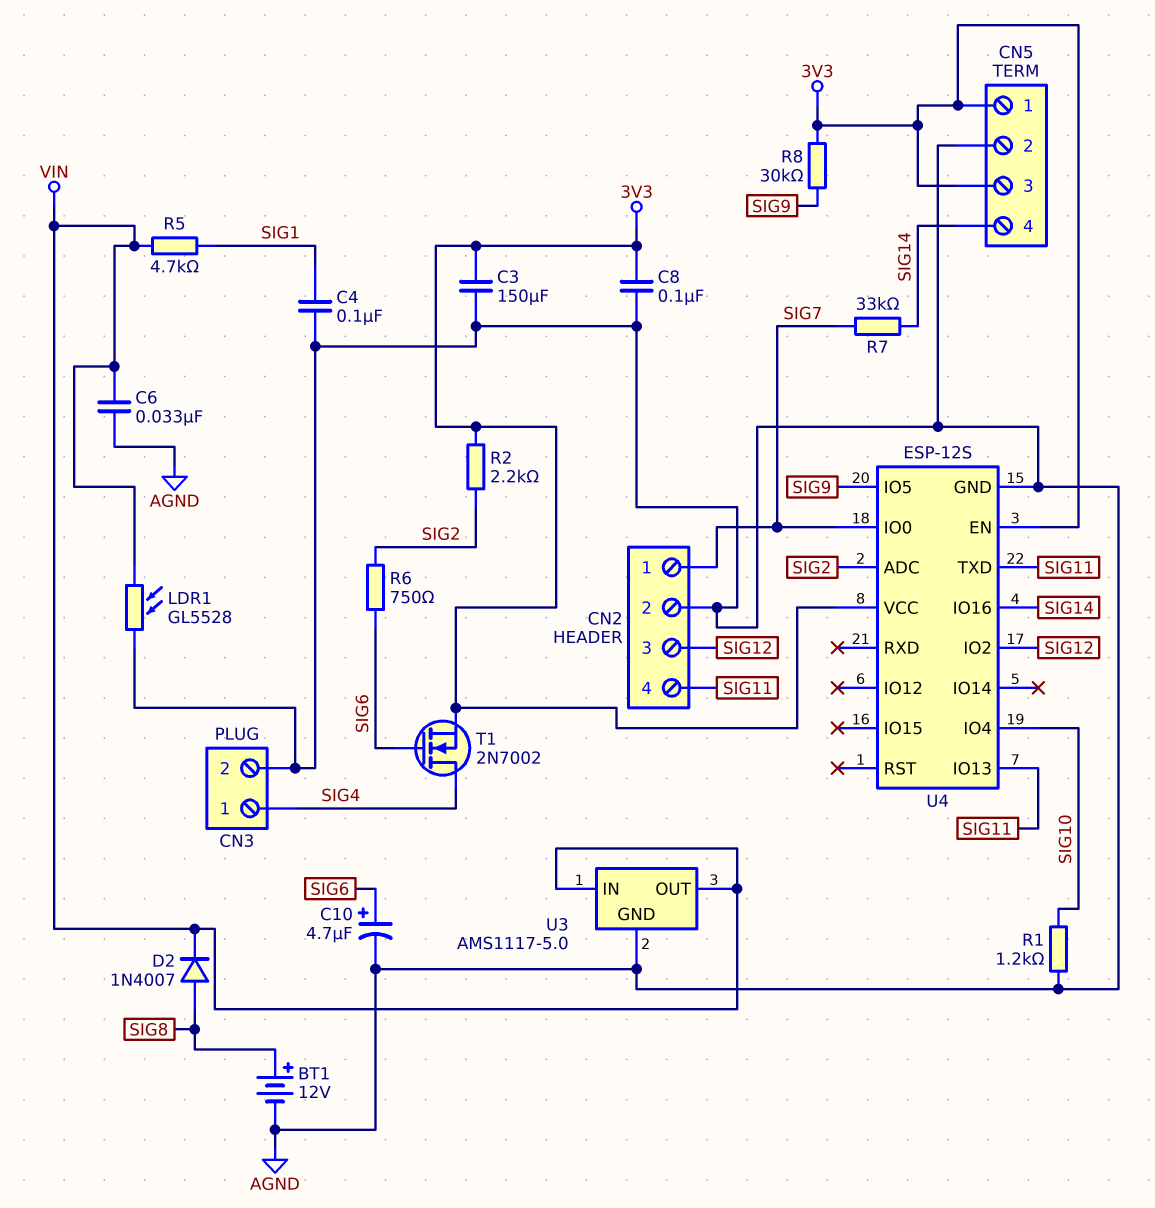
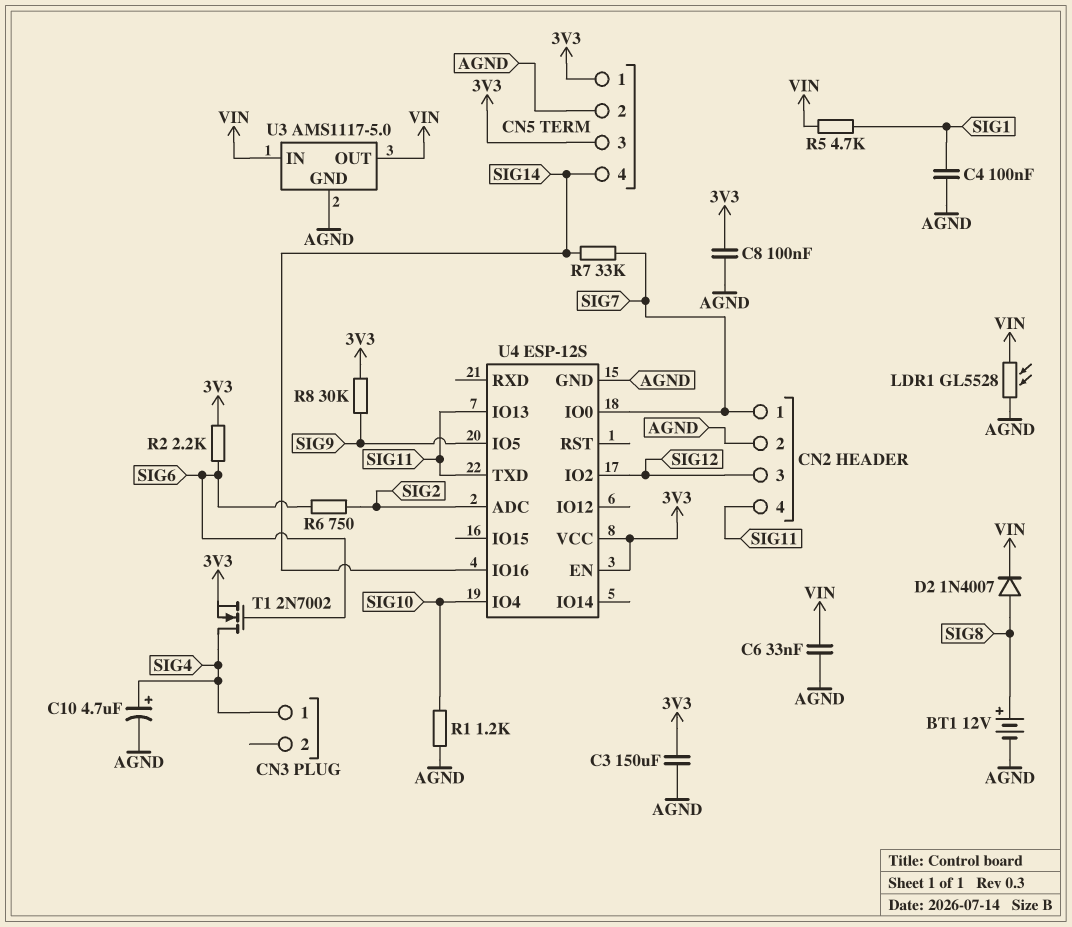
C10: 4.7uF (plus SIG6, minus AGND) -> 4.7uF (plus SIG4, minus AGND)
CN3 pin 2: AGND -> none
R2: 2.2k (3V3, SIG2) -> 2.2k (3V3, SIG6)

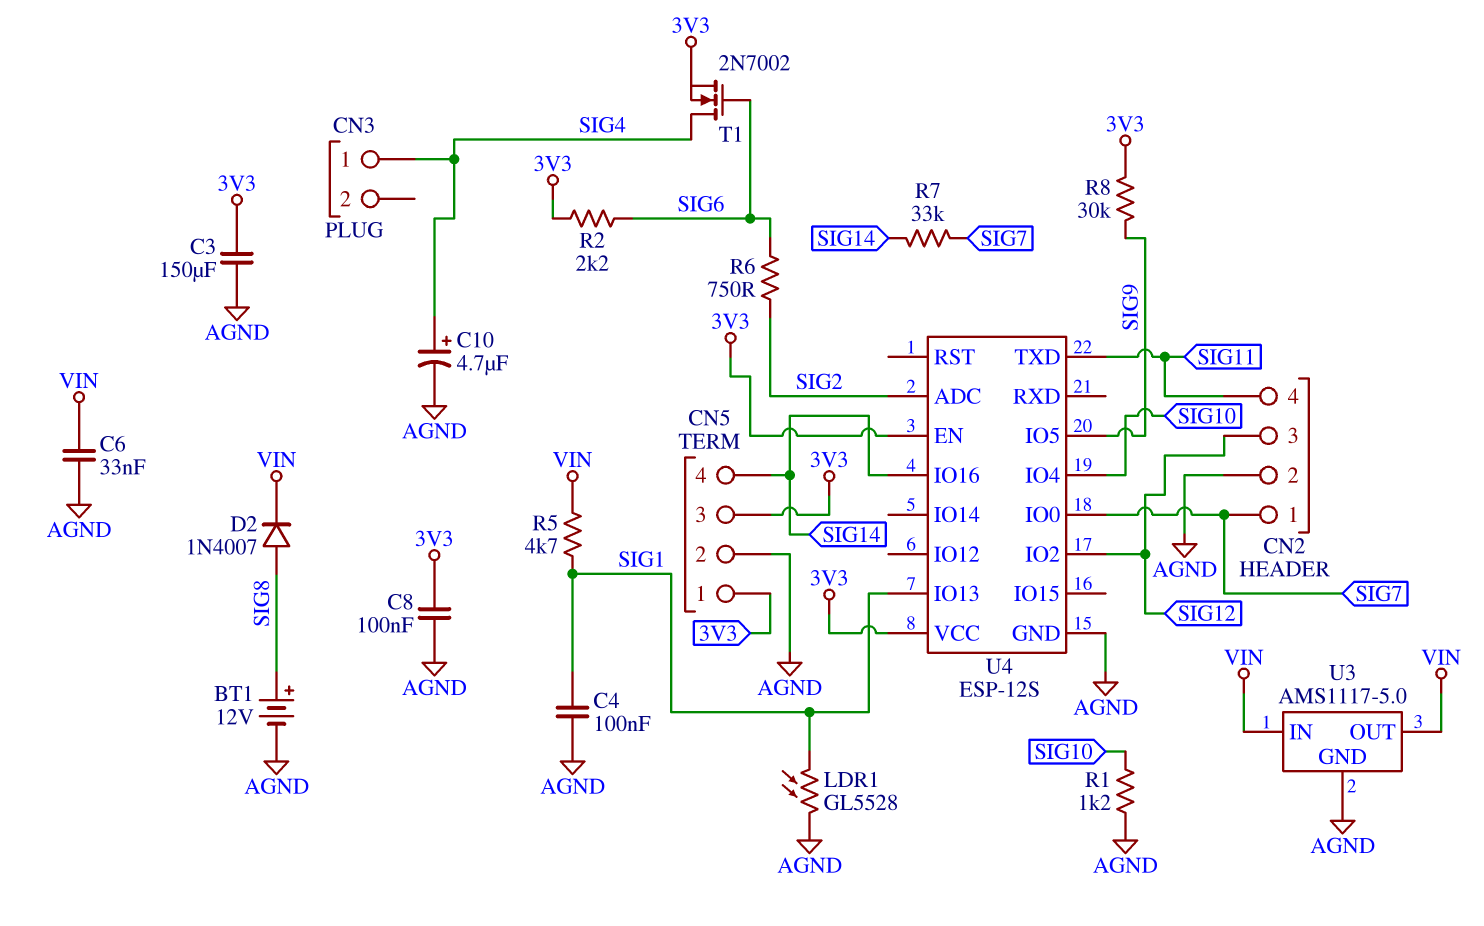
LDR1: GL5528 (AGND, VIN) -> GL5528 (AGND, SIG1)
U4 pin IO13: SIG11 -> SIG1

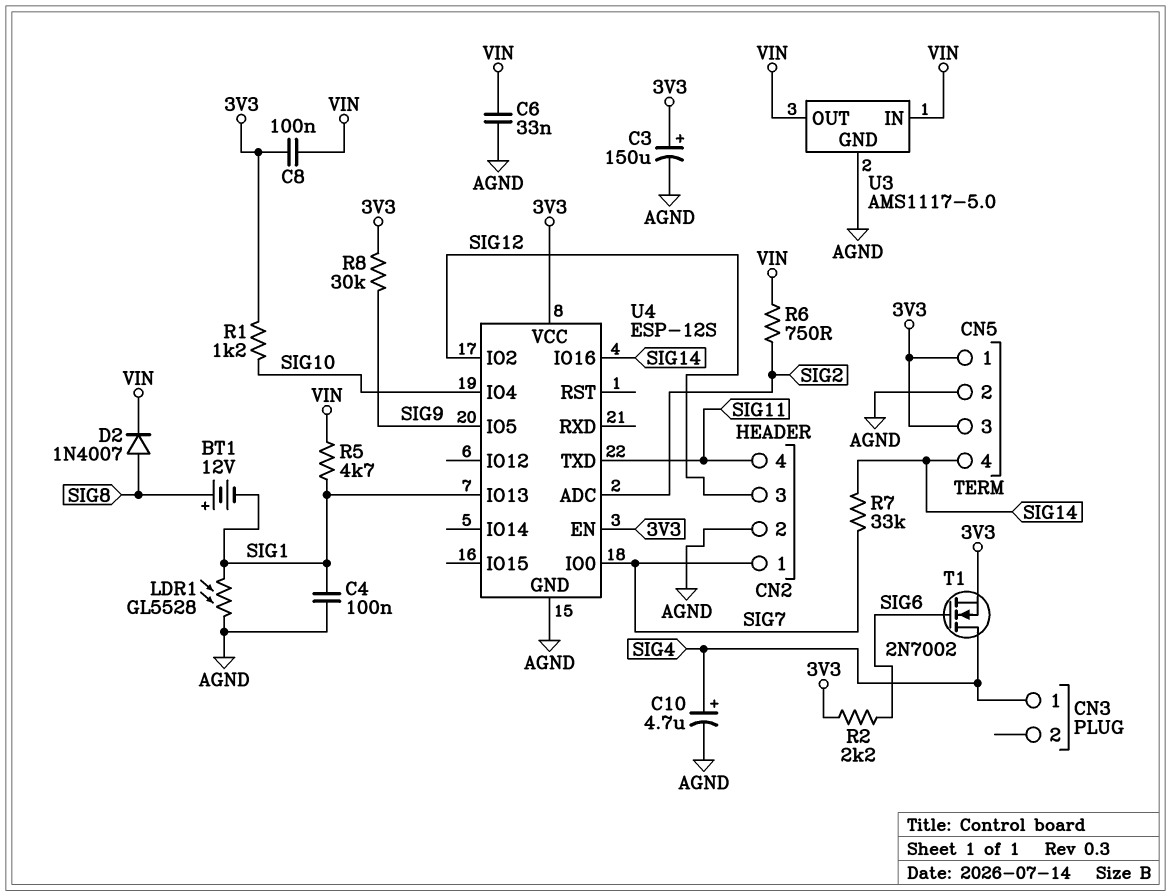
BT1: 12V (plus SIG8, minus AGND) -> 12V (plus SIG8, minus SIG1)
C3: 150uF (3V3, AGND) -> 150uF (plus 3V3, minus AGND)
C8: 100nF (3V3, AGND) -> 100nF (3V3, VIN)
R1: 1.2k (AGND, SIG10) -> 1.2k (3V3, SIG10)
R6: 750 (SIG2, SIG6) -> 750 (SIG2, VIN)

